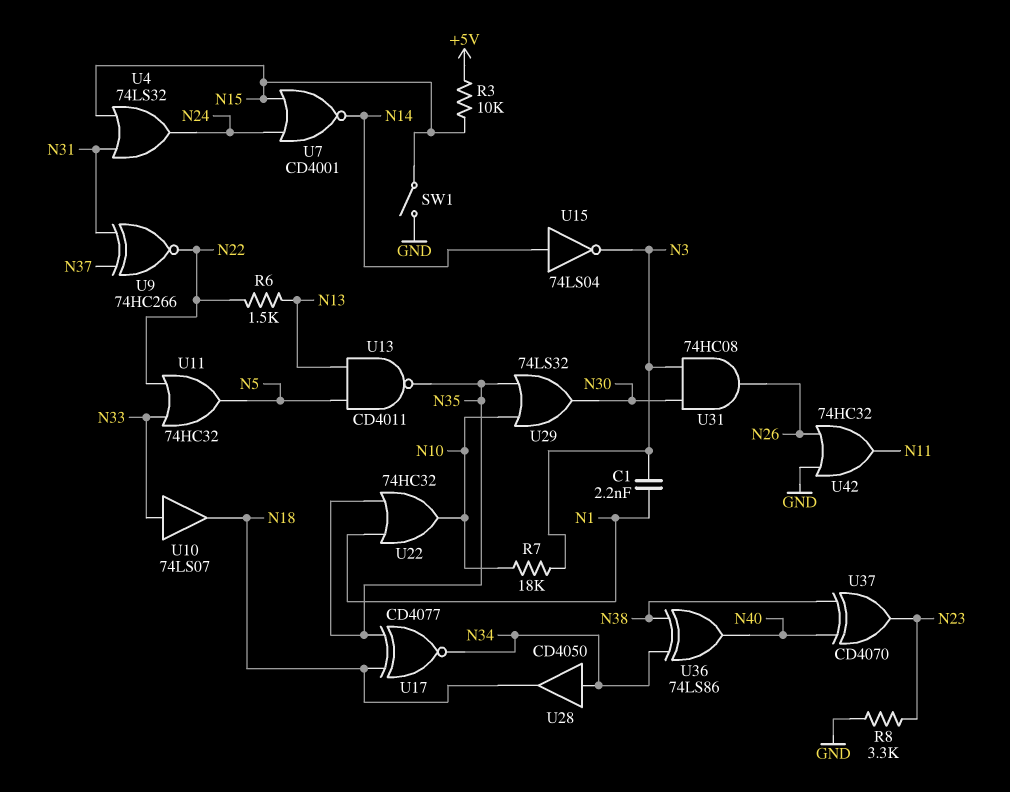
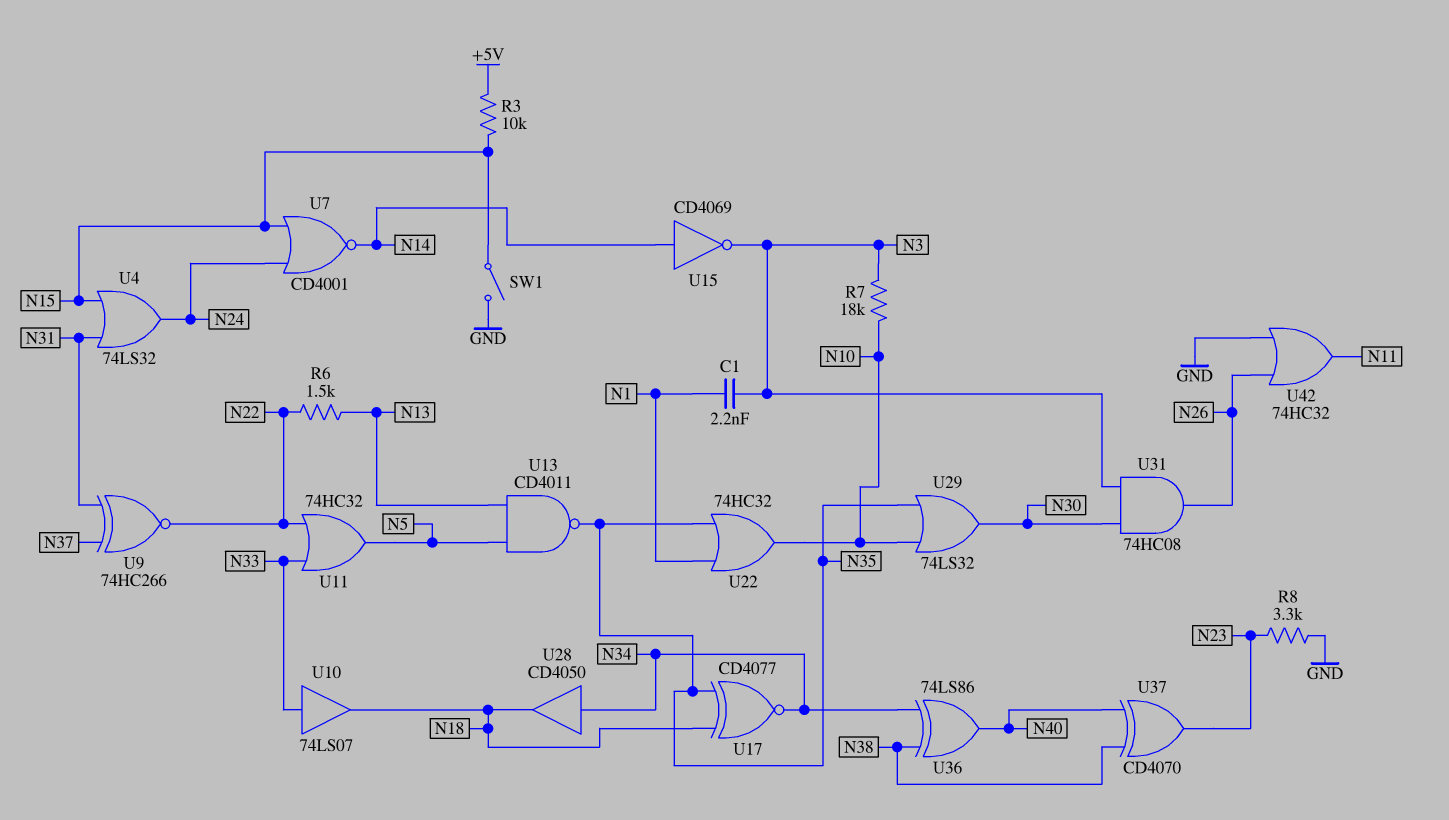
U15: NOT 74LS04 (in N14, out N3) -> NOT CD4069 (in N14, out N3)

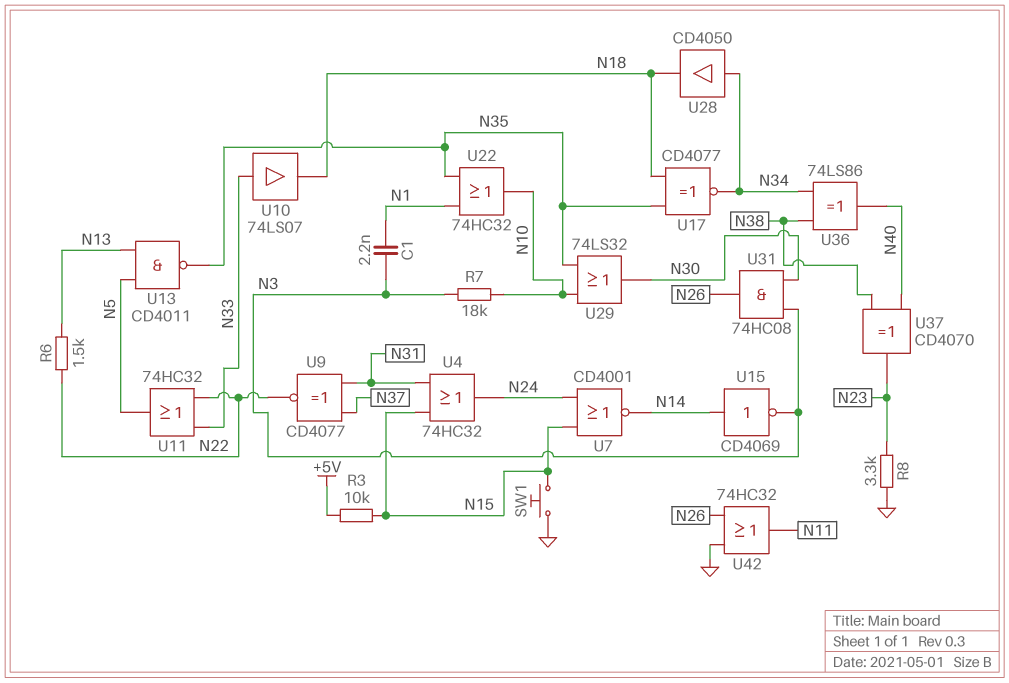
SW1: switch (GND, N15) -> button (GND, N15)
U4: OR 74LS32 (in N15, in N31, out N24) -> OR 74HC32 (in N15, in N31, out N24)
U9: XNOR 74HC266 (in N31, in N37, out N22) -> XNOR CD4077 (in N31, in N37, out N22)

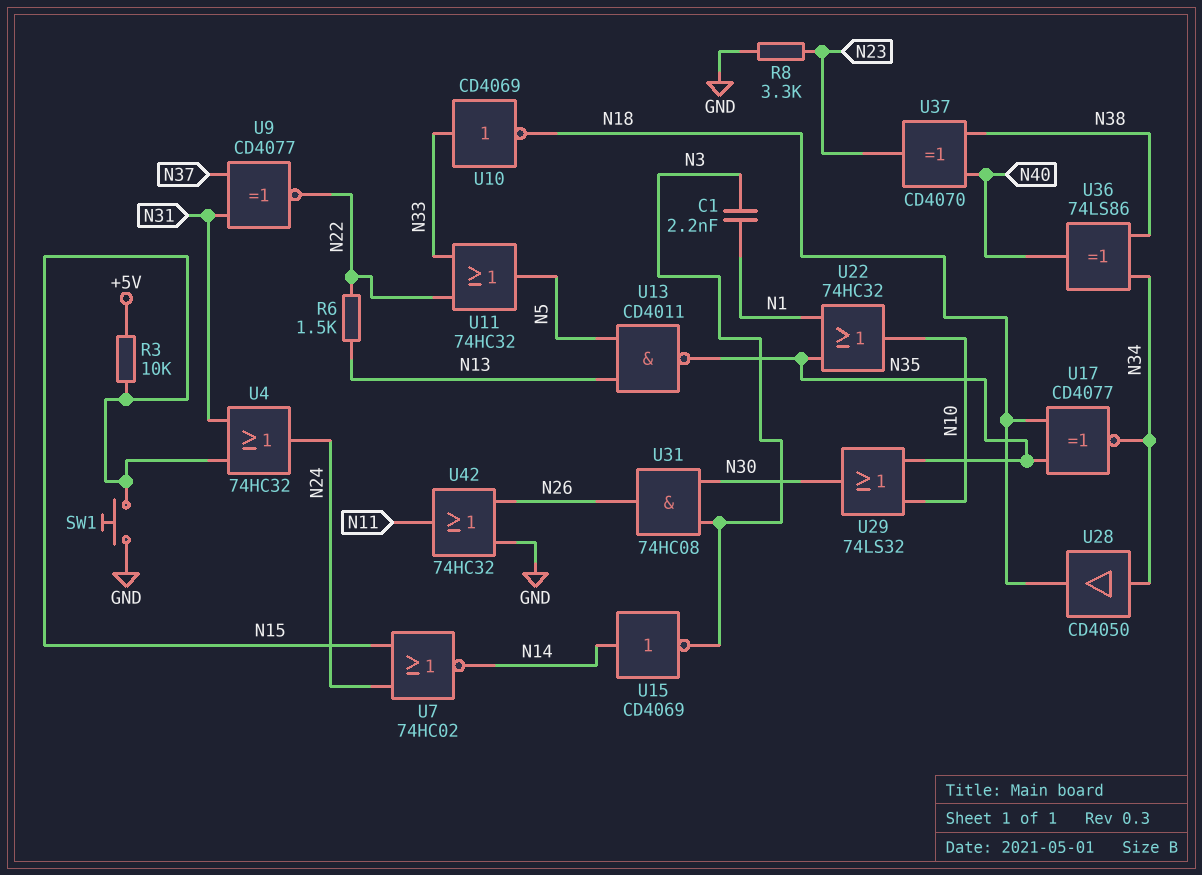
R7: 18k (N3, N10) -> none
U7: NOR CD4001 (in N15, in N24, out N14) -> NOR 74HC02 (in N15, in N24, out N14)
U10: buffer 74LS07 (in N33, out N18) -> NOT CD4069 (in N33, out N18)

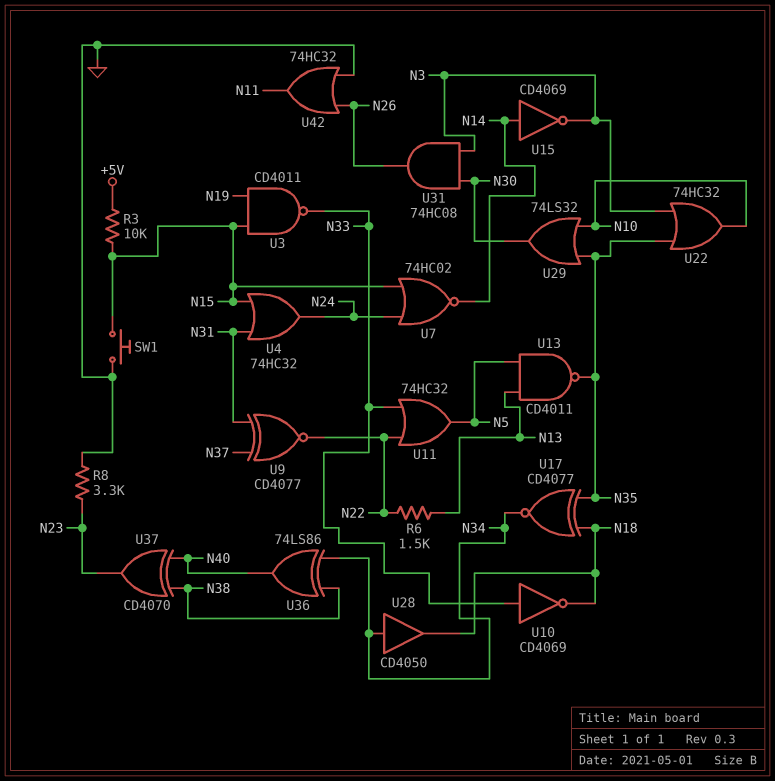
C1: 2.2nF (N1, N3) -> none
U3: none -> NAND CD4011 (in N15, in N19, out N33)
U22: OR 74HC32 (in N1, in N35, out N10) -> OR 74HC32 (in N3, in N35, out N10)

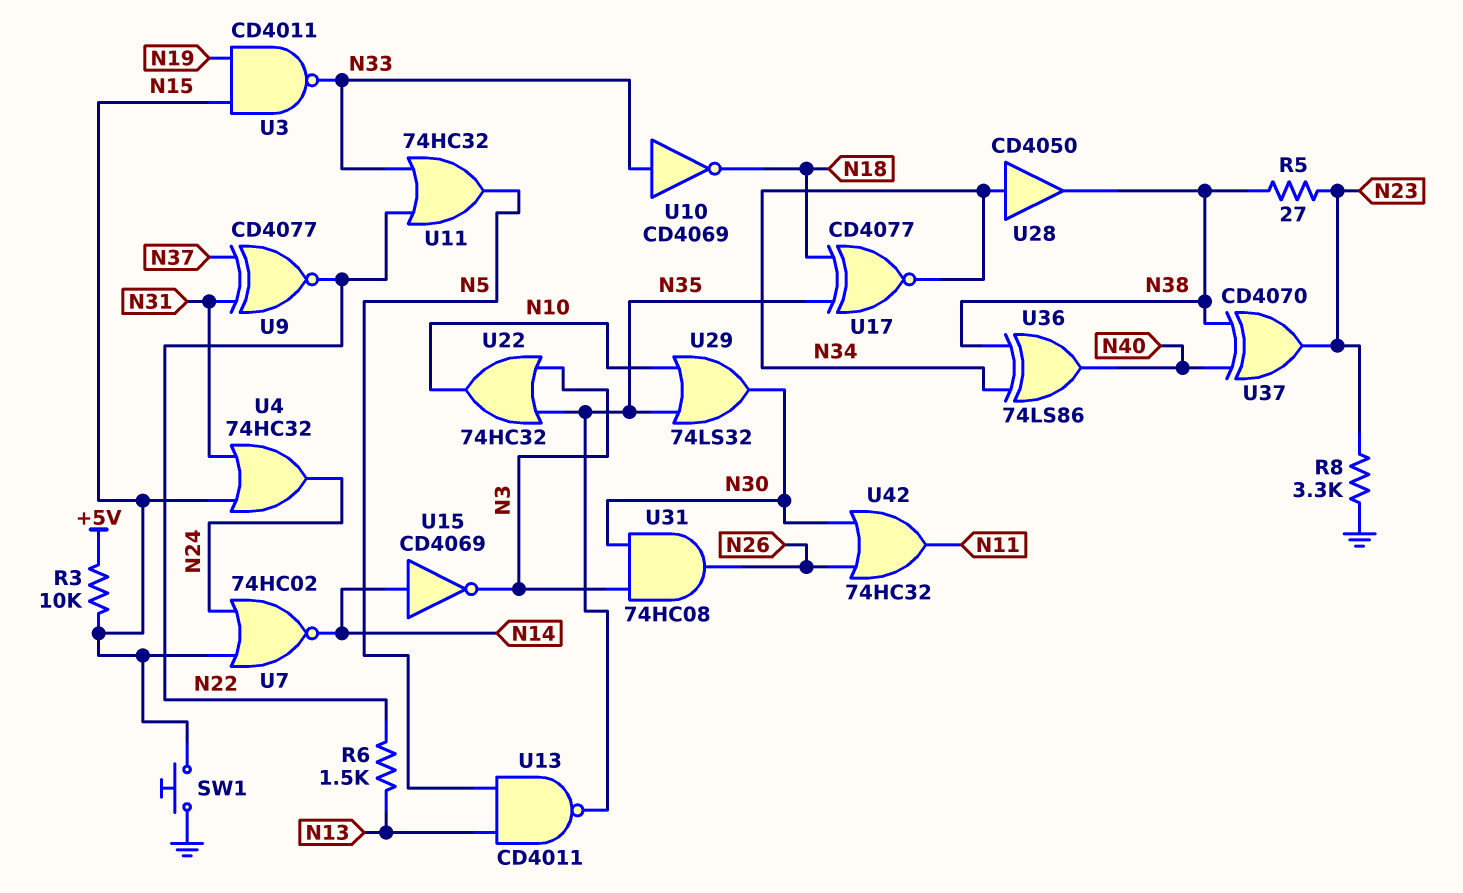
R5: none -> 27 (N23, N38)
U28: buffer CD4050 (in N34, out N18) -> buffer CD4050 (in N34, out N38)
U42: OR 74HC32 (in GND, in N26, out N11) -> OR 74HC32 (in N26, in N30, out N11)

